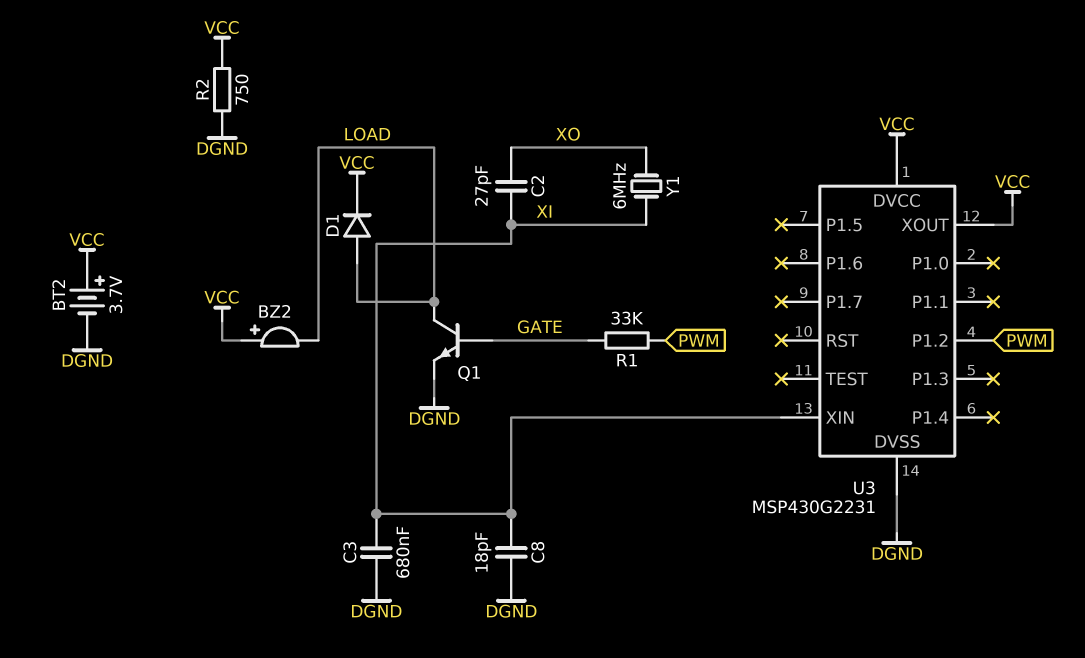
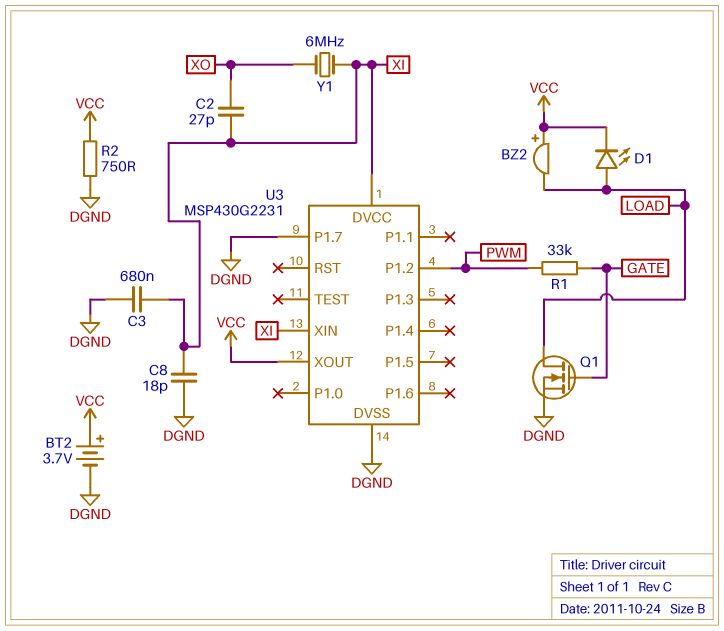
D1: diode (A LOAD, K VCC) -> LED (A LOAD, K VCC)
Q1: NPN (B GATE, C LOAD, E DGND) -> NMOS (G GATE, D LOAD, S DGND)
U3 pin DVCC: VCC -> XI
U3 pin P1.7: none -> DGND

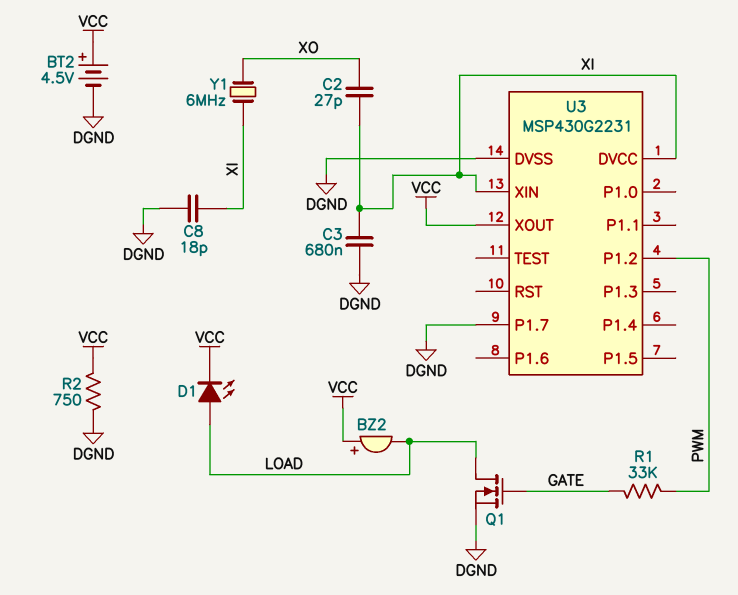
BT2: 3.7V (plus VCC, minus DGND) -> 4.5V (plus VCC, minus DGND)

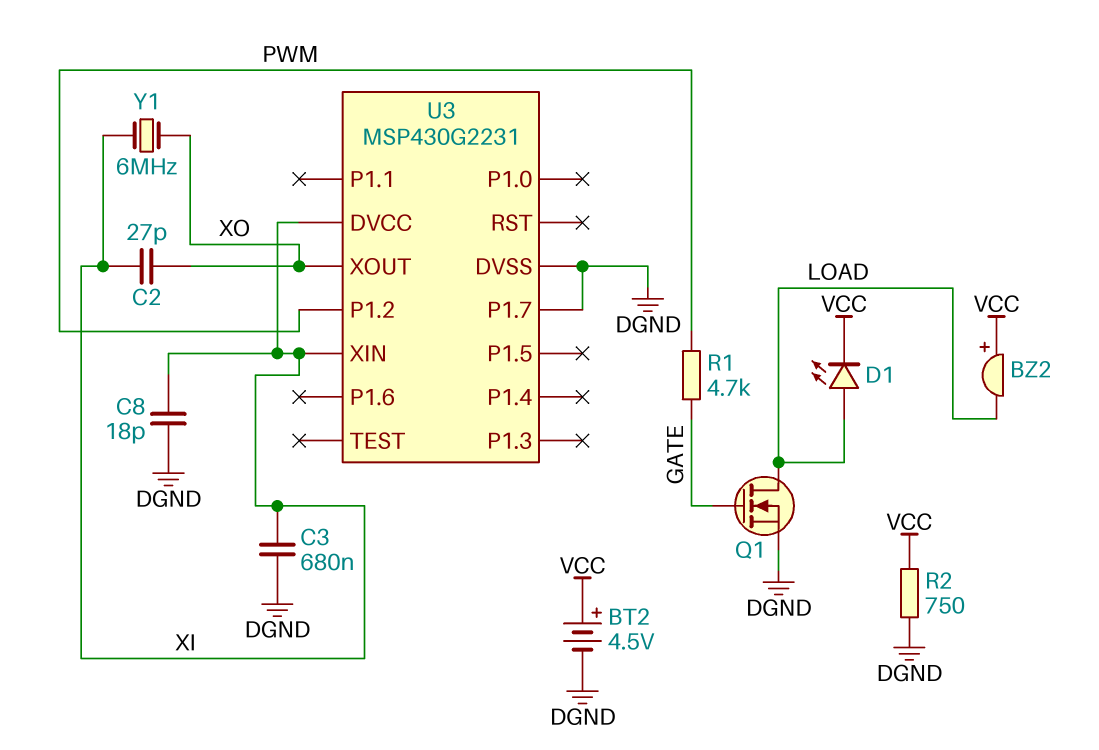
R1: 33k (GATE, PWM) -> 4.7k (GATE, PWM)
U3 pin XOUT: VCC -> XO

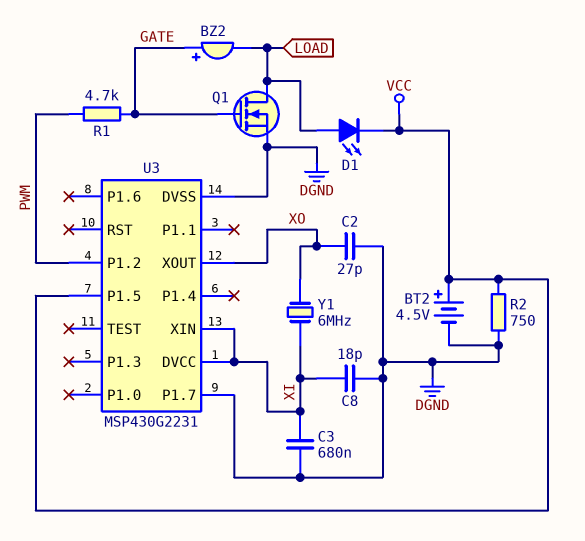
BZ2: buzzer (plus VCC, minus LOAD) -> buzzer (plus GATE, minus LOAD)
C2: 27pF (XI, XO) -> 27pF (DGND, XO)
U3 pin P1.5: none -> VCC

